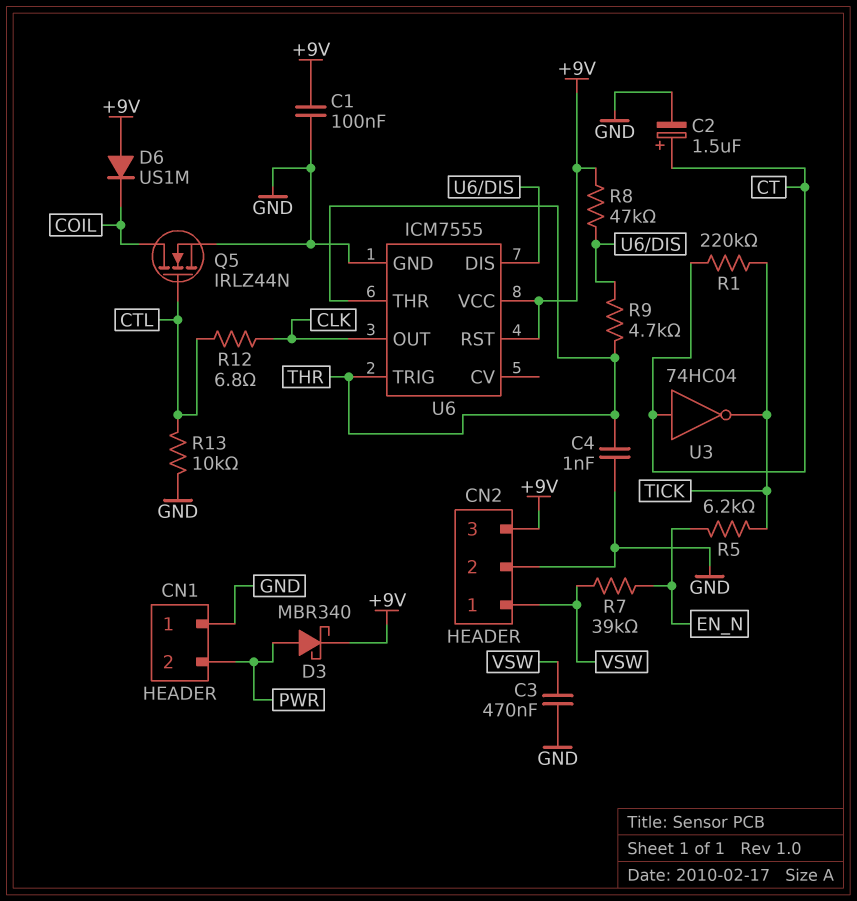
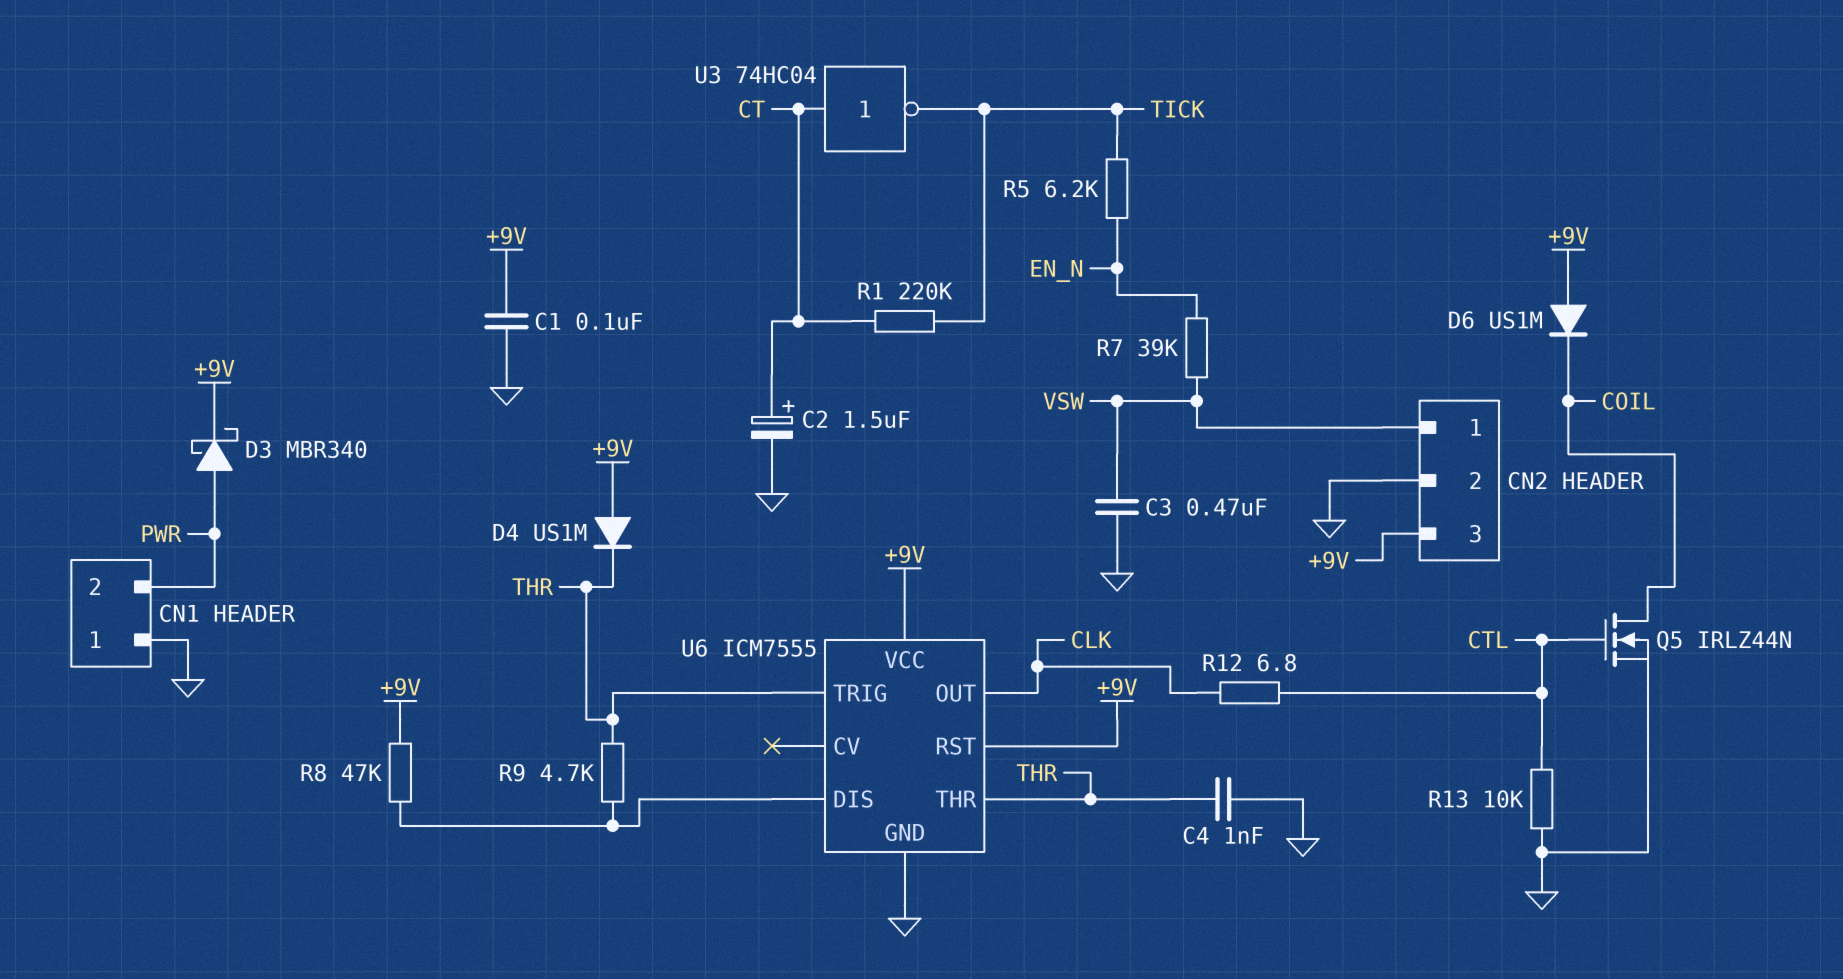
D4: none -> diode US1M (A +9V, K THR)

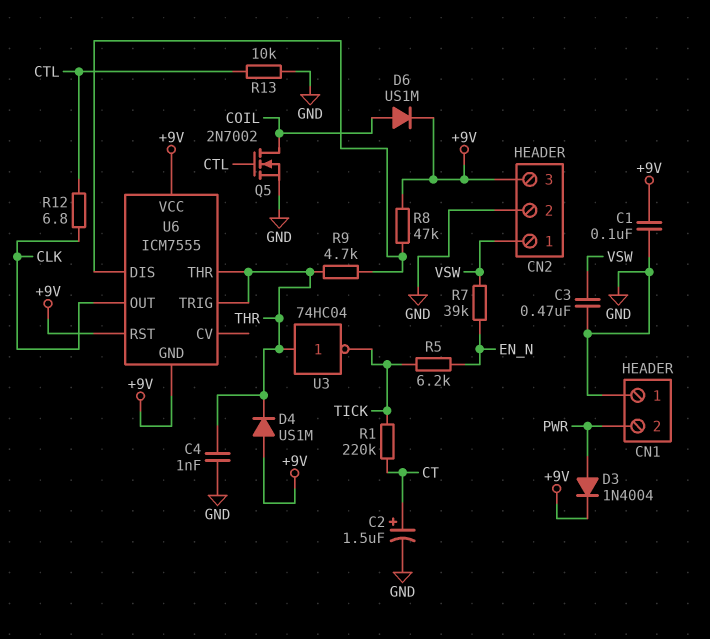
D3: schottky MBR340 (A PWR, K +9V) -> diode 1N4004 (A PWR, K +9V)
D6: diode US1M (A +9V, K COIL) -> diode US1M (A COIL, K +9V)
Q5: NMOS IRLZ44N (G CTL, D COIL, S GND) -> NMOS 2N7002 (G CTL, D COIL, S GND)
U3: NOT 74HC04 (in CT, out TICK) -> NOT 74HC04 (in THR, out TICK)
U6 pin GND: GND -> +9V

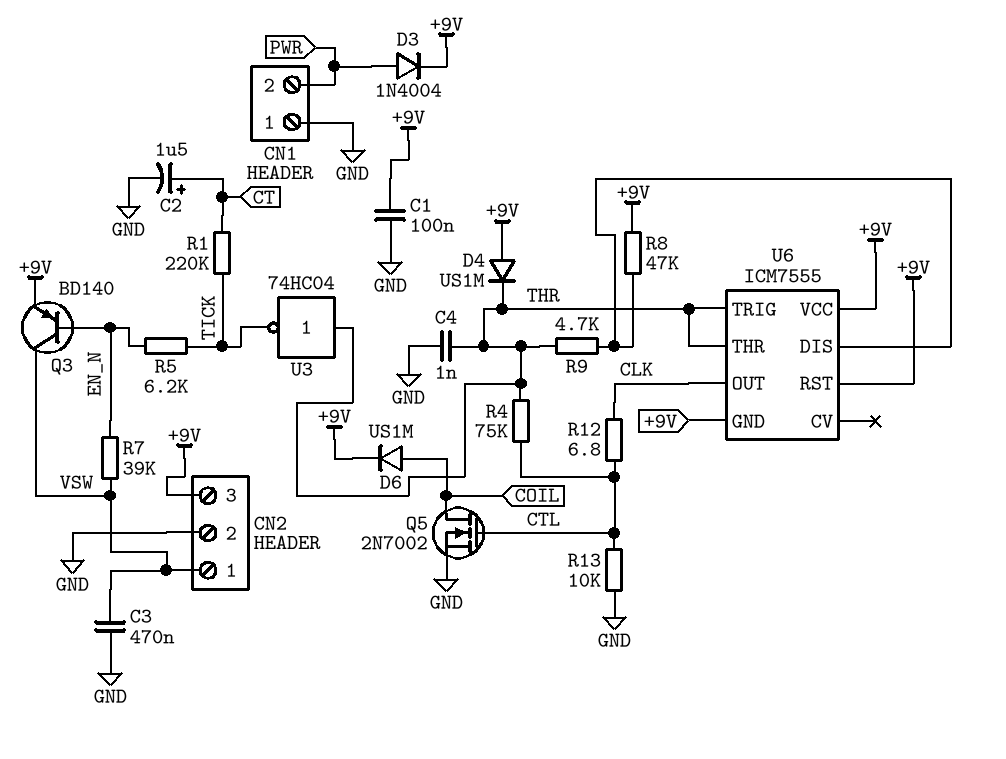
Q3: none -> PNP BD140 (B EN_N, C VSW, E +9V)
R4: none -> 75k (CTL, THR)

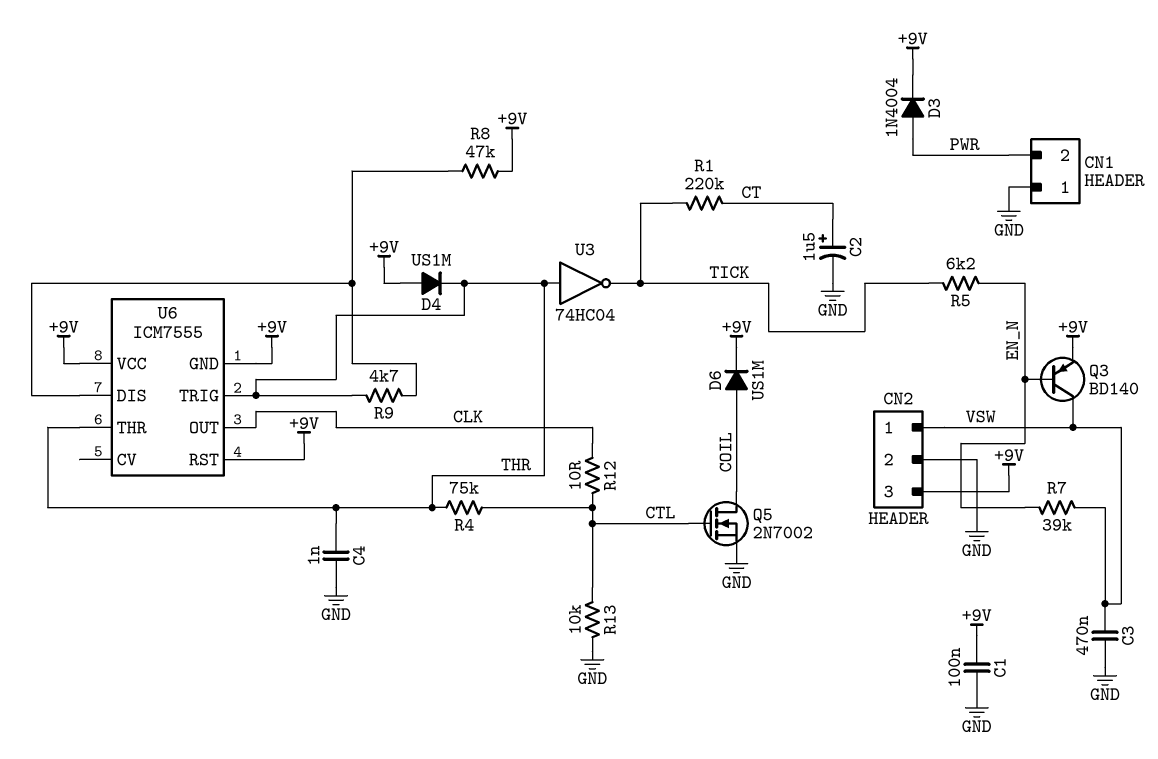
R12: 6.8 (CLK, CTL) -> 10 (CLK, CTL)

